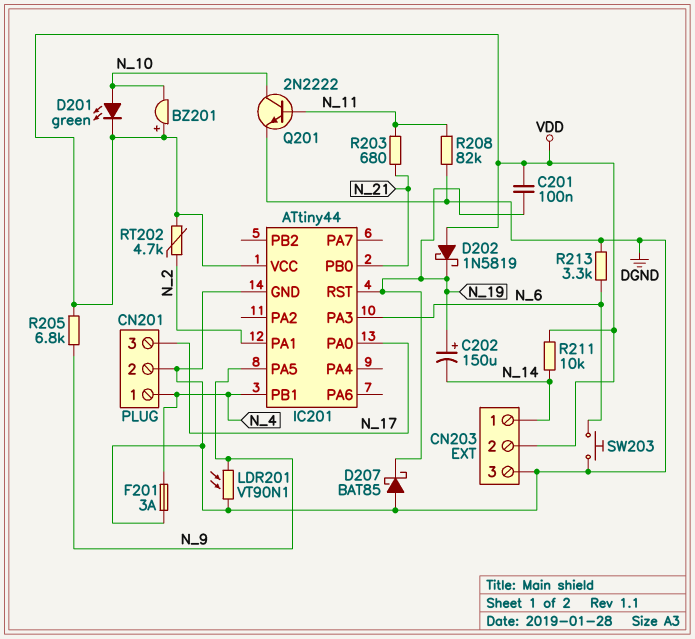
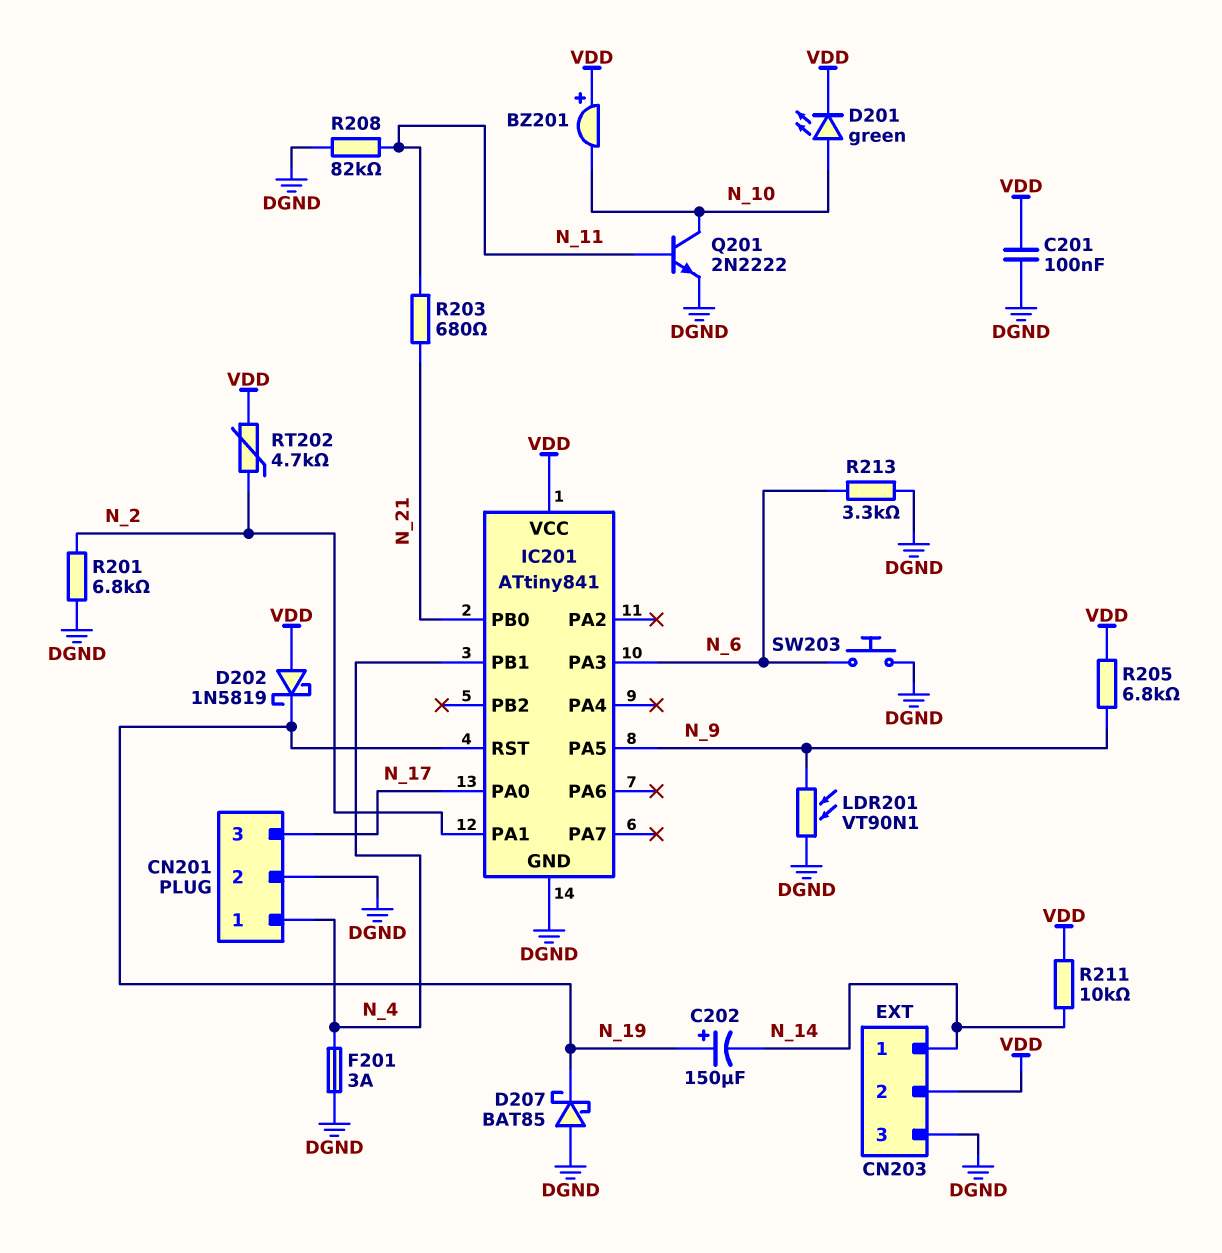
C201: 100nF (N_19, VDD) -> 100nF (DGND, VDD)
IC201: ATtiny44 -> ATtiny841
R201: none -> 6.8k (DGND, N_2)

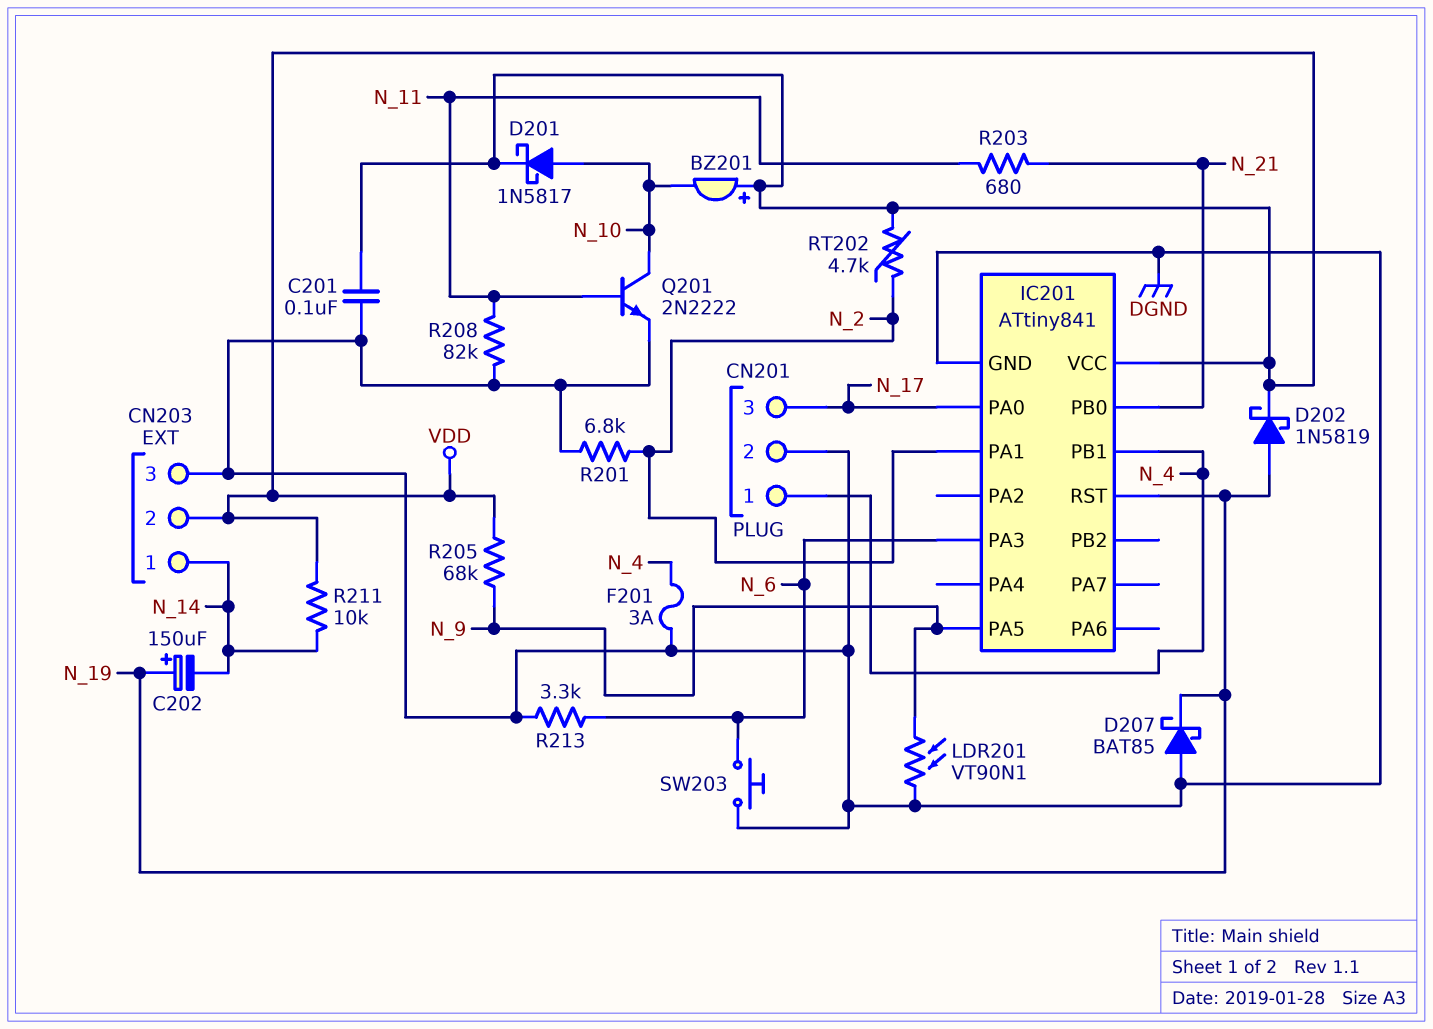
D201: LED green (A N_10, K VDD) -> schottky 1N5817 (A N_10, K VDD)
D202: schottky 1N5819 (A VDD, K N_19) -> schottky 1N5819 (A N_19, K VDD)
R205: 6.8k (N_9, VDD) -> 68k (N_9, VDD)

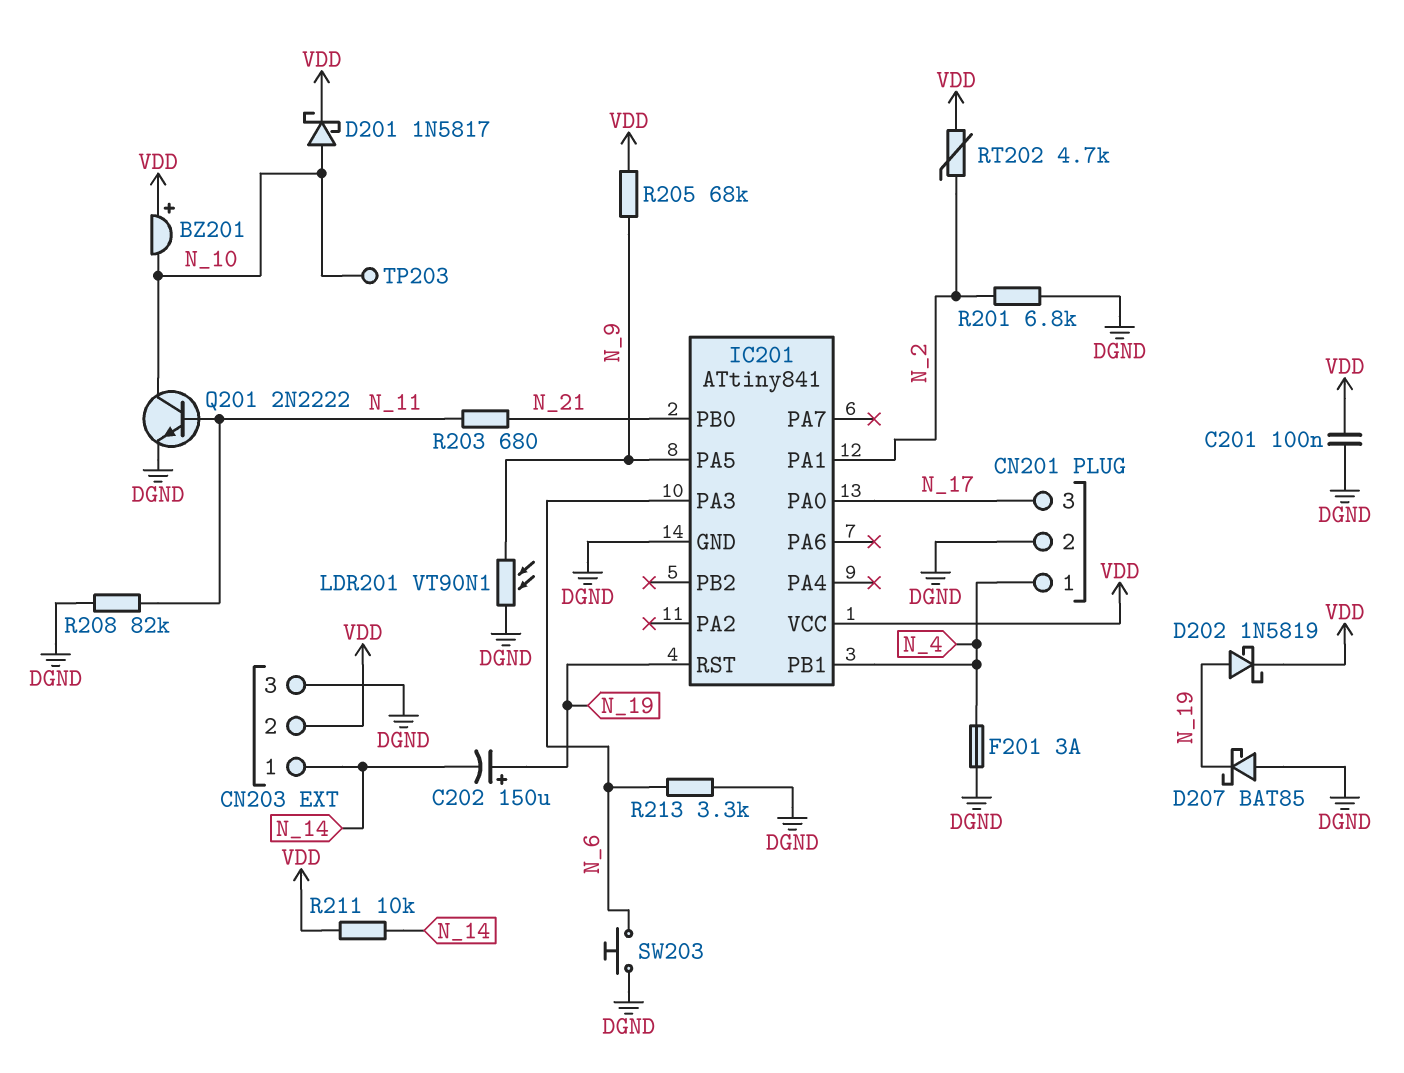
TP203: none -> test point (N_10)

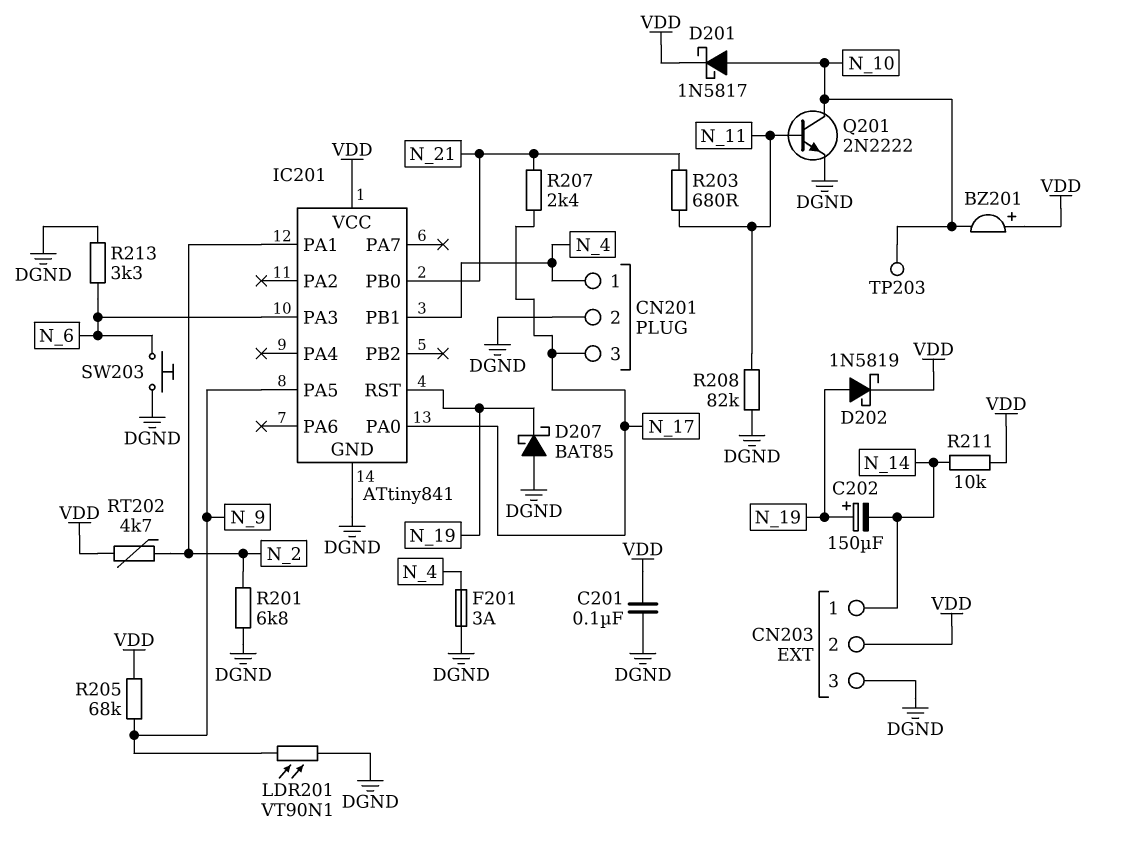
R207: none -> 2.4k (N_17, N_21)

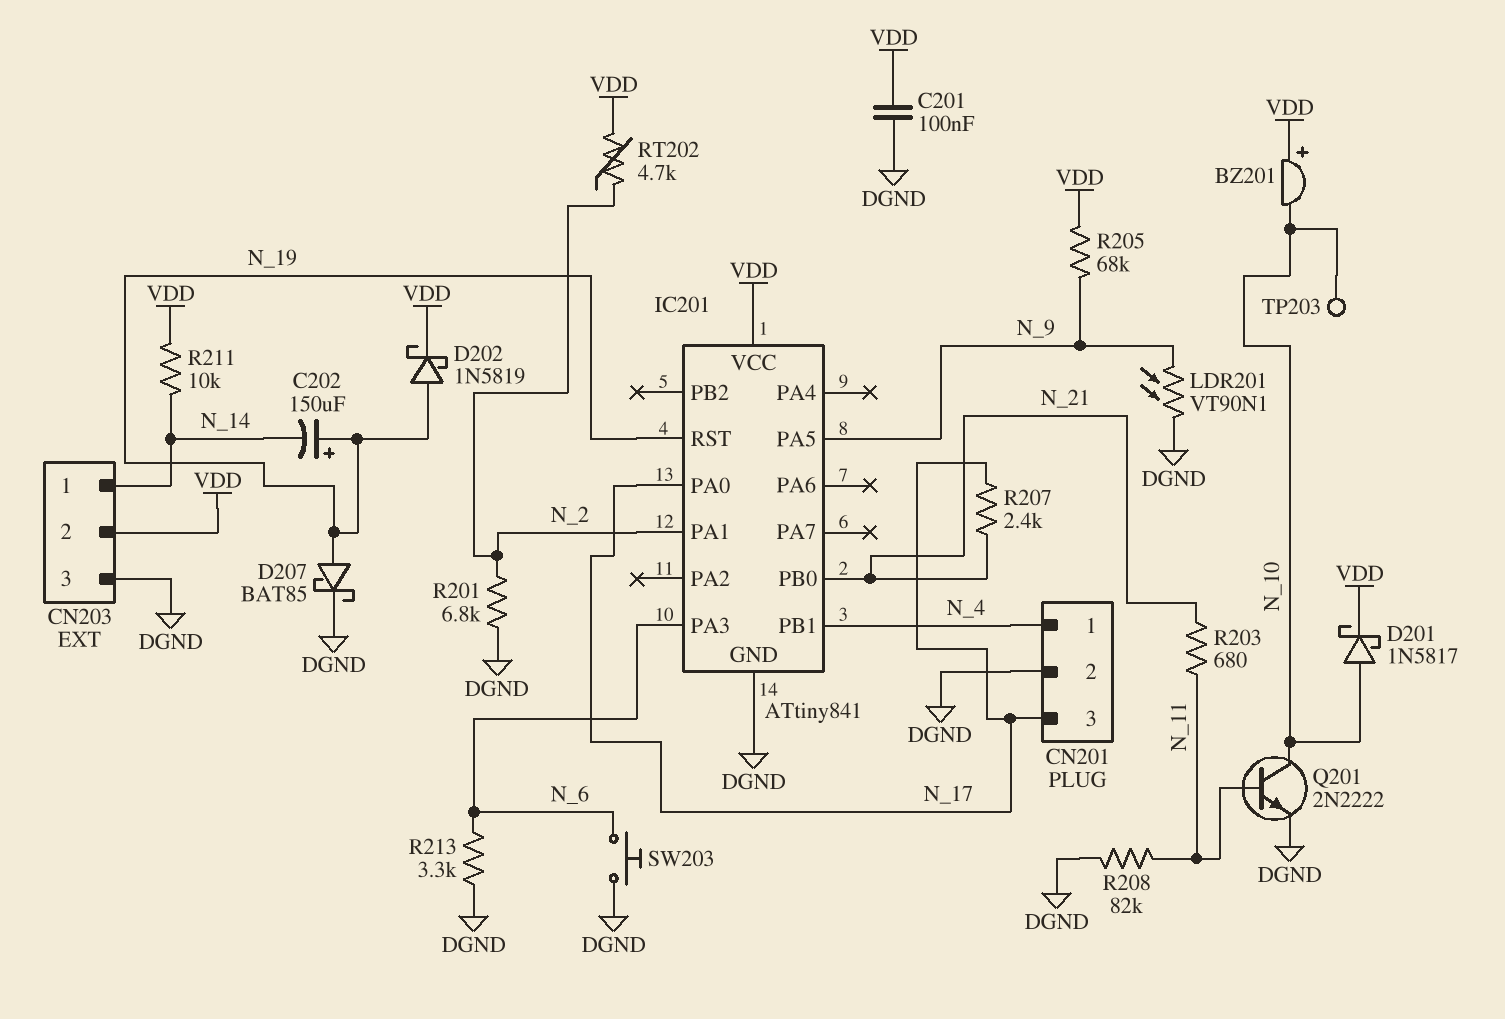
D207: schottky BAT85 (A DGND, K N_19) -> schottky BAT85 (A N_19, K DGND)
F201: 3A (DGND, N_4) -> none

